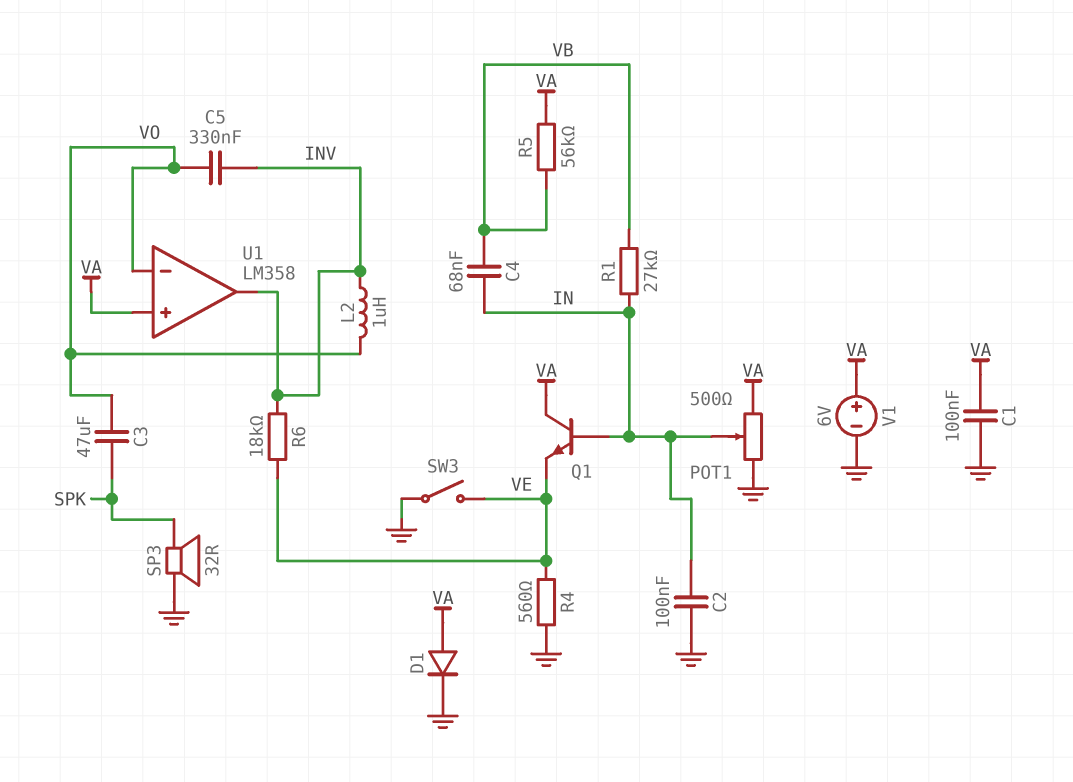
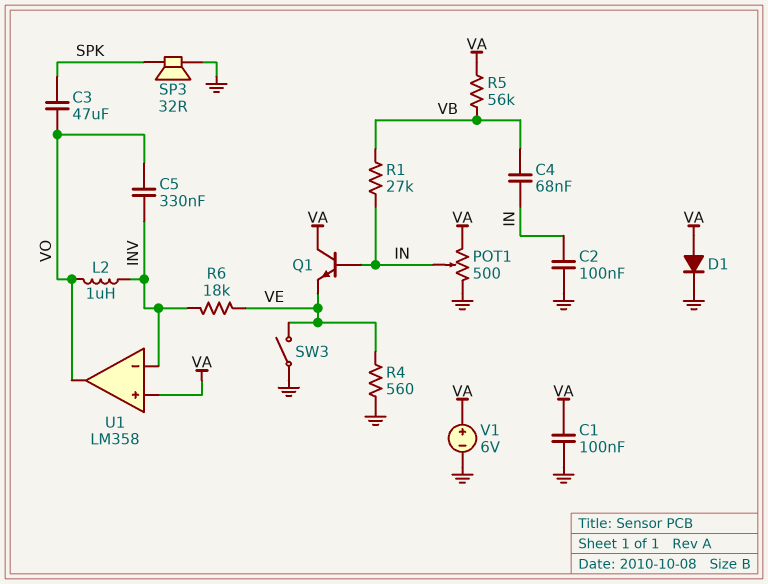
U1 pin in-: VO -> INV
U1 pin out: INV -> VO

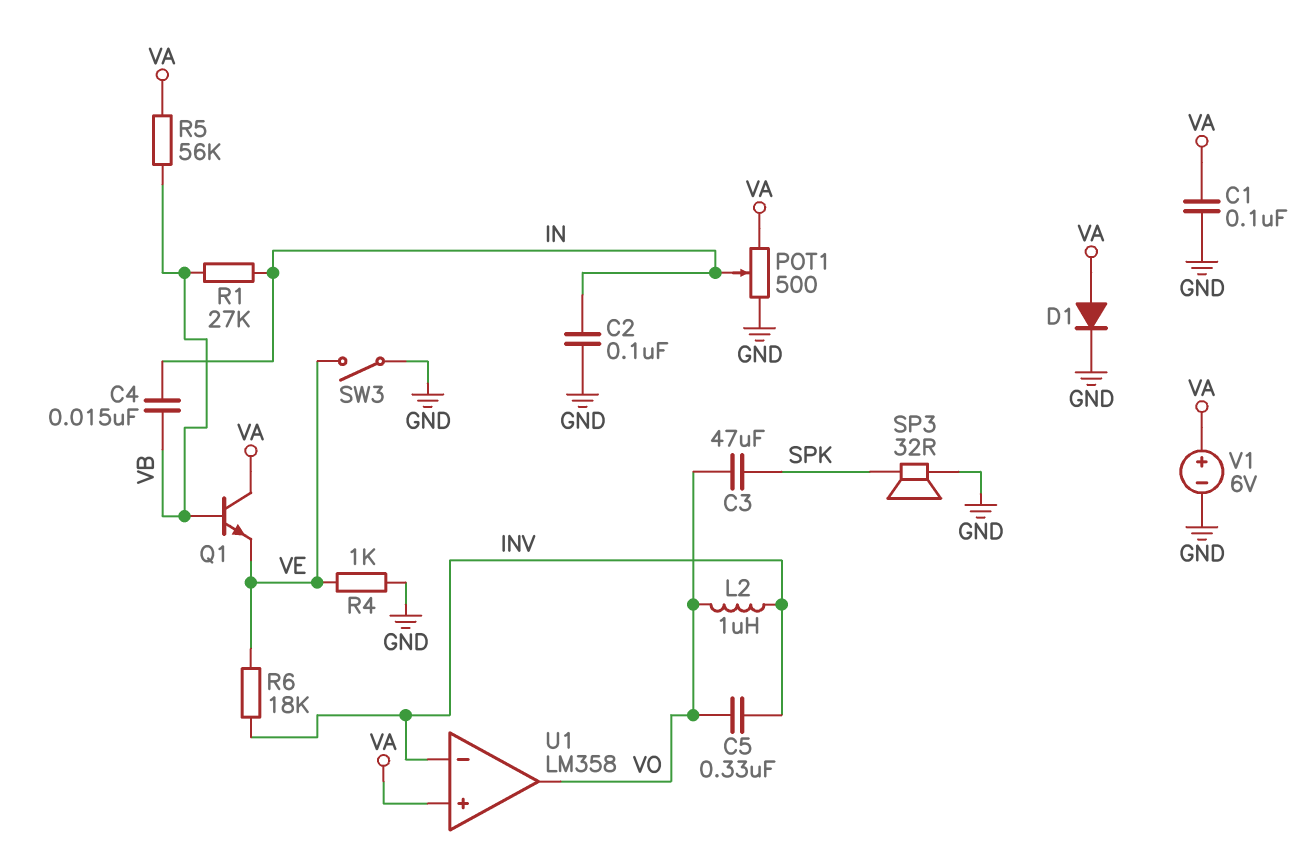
C4: 68nF (IN, VB) -> 15nF (IN, VB)
Q1: NPN (B IN, C VA, E VE) -> NPN (B VB, C VA, E VE)
R4: 560 (GND, VE) -> 1k (GND, VE)

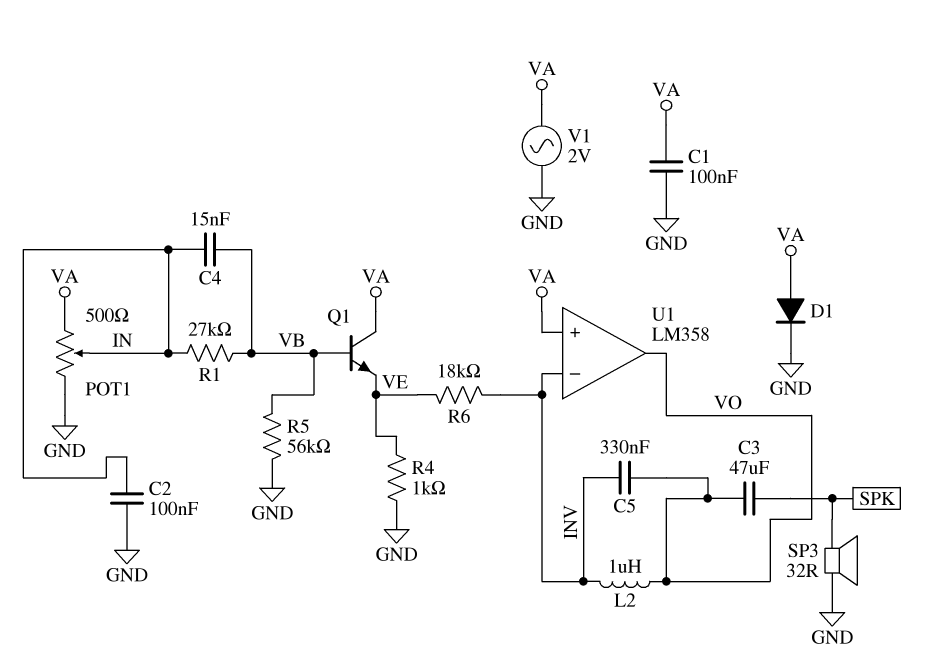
R5: 56k (VA, VB) -> 56k (GND, VB)
SW3: switch (GND, VE) -> none
V1: 6V (plus VA, minus GND) -> AC 2V (GND, VA)

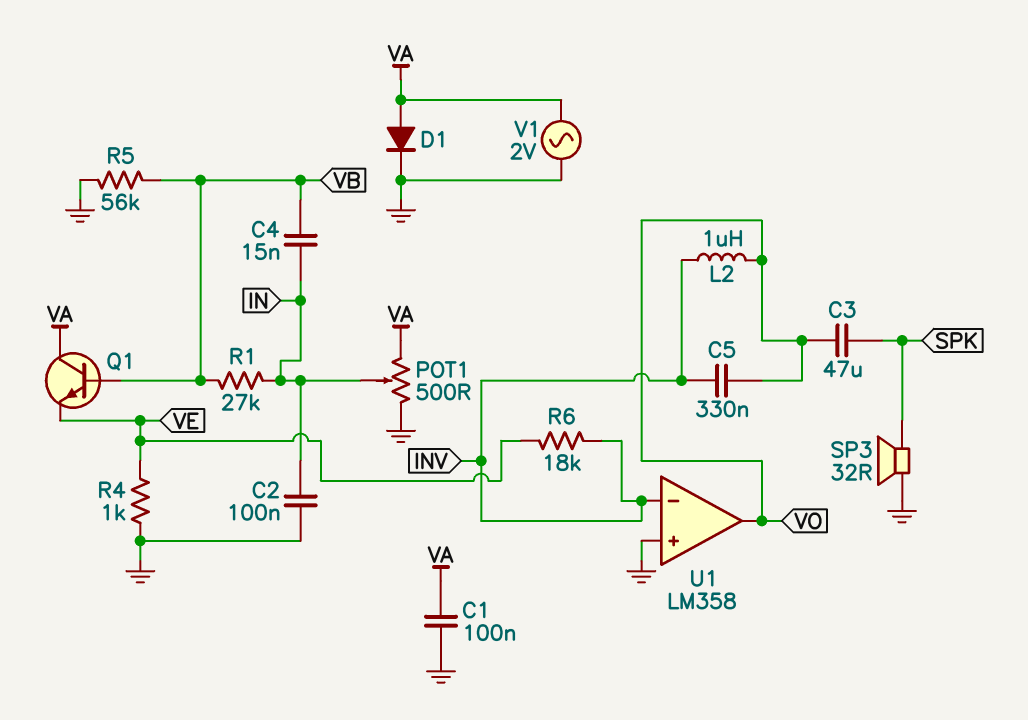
U1 pin in+: VA -> GND

